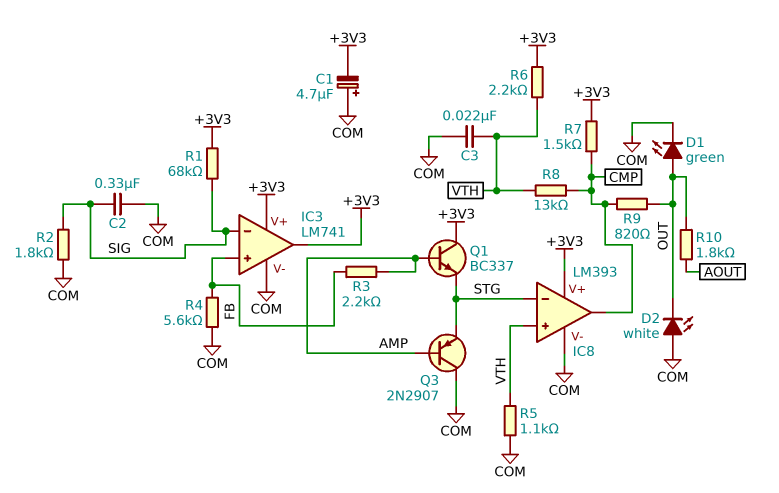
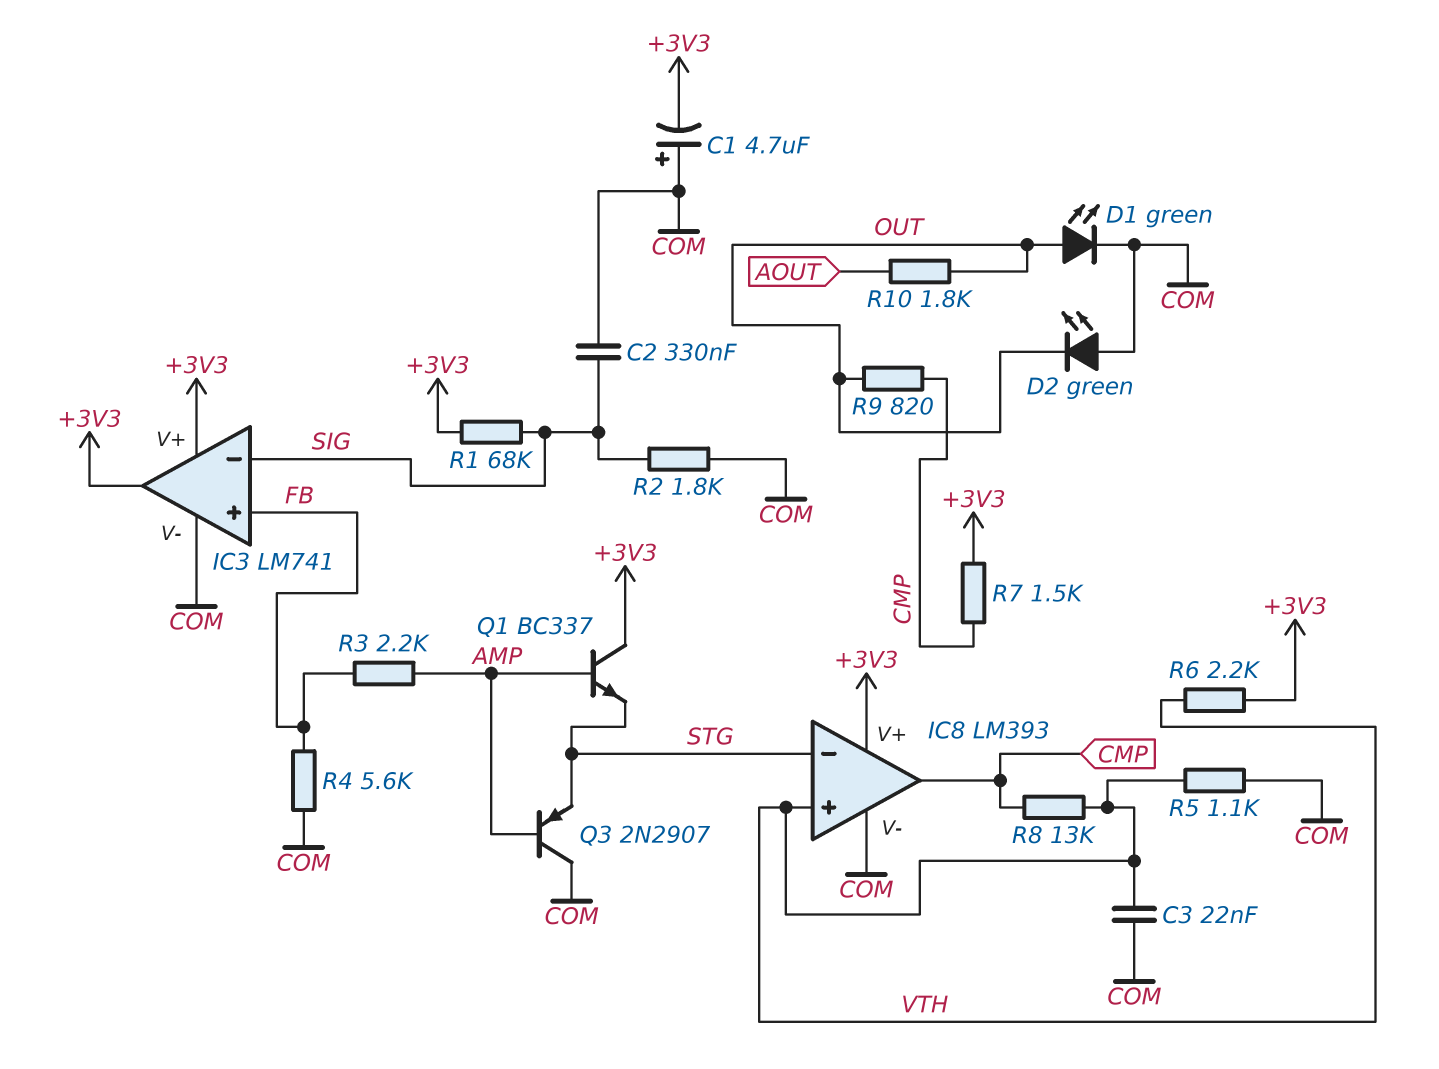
D2: LED white (A COM, K OUT) -> LED green (A COM, K OUT)

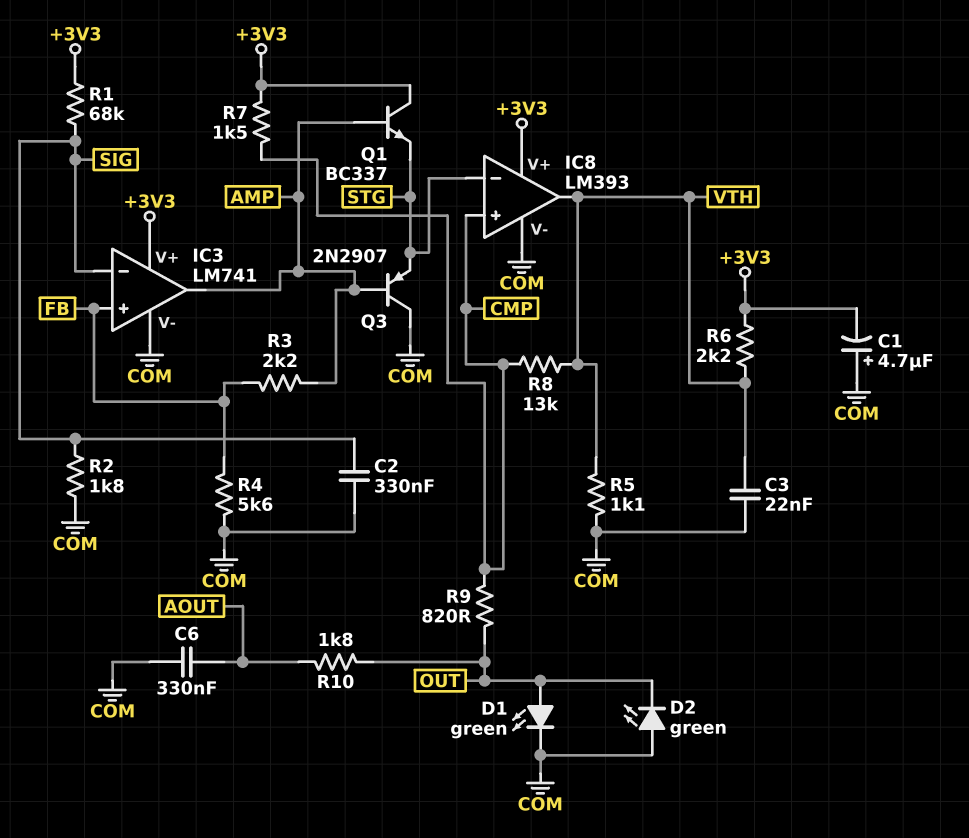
C6: none -> 330nF (AOUT, COM)
IC3 pin out: +3V3 -> AMP
IC8 pin in+: VTH -> CMP
IC8 pin out: CMP -> VTH

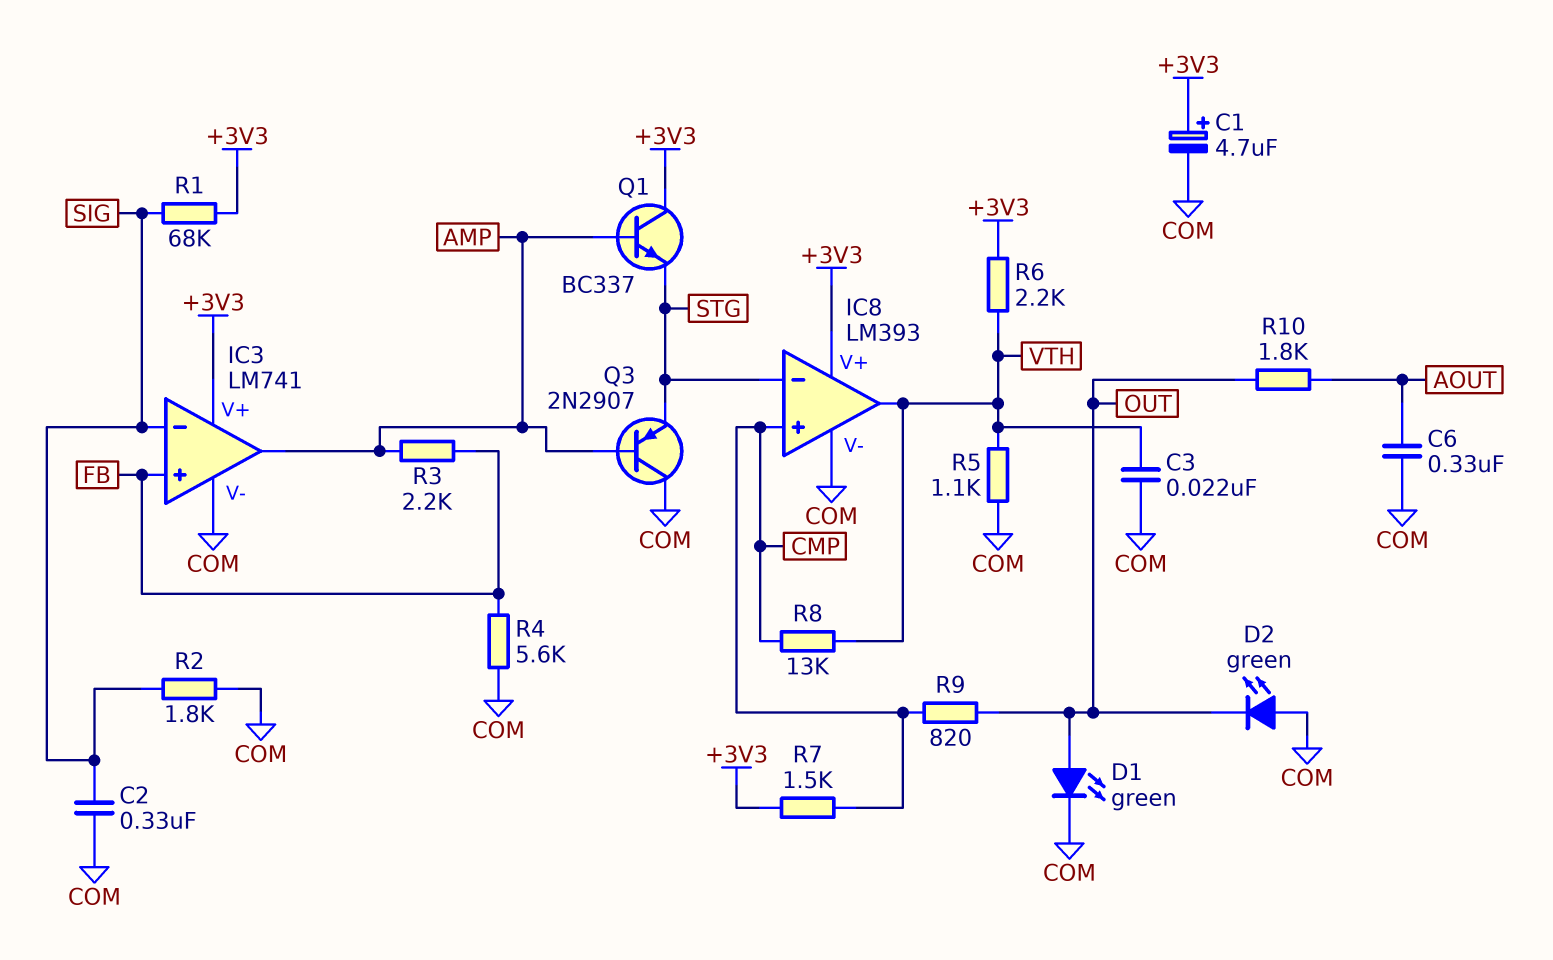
C1: 4.7uF (plus COM, minus +3V3) -> 4.7uF (plus +3V3, minus COM)

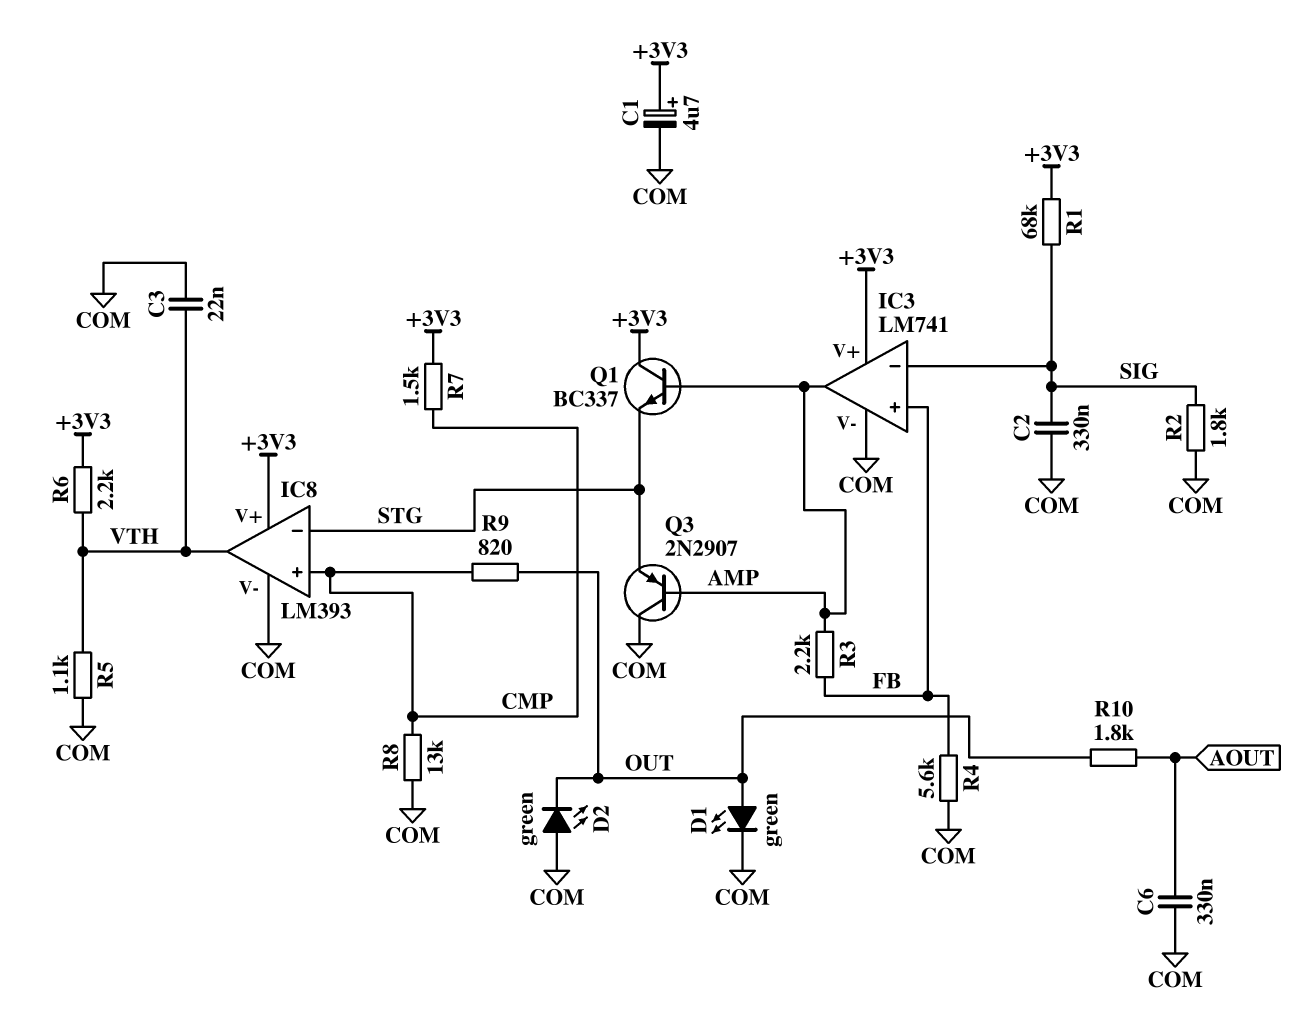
R8: 13k (CMP, VTH) -> 13k (CMP, COM)

